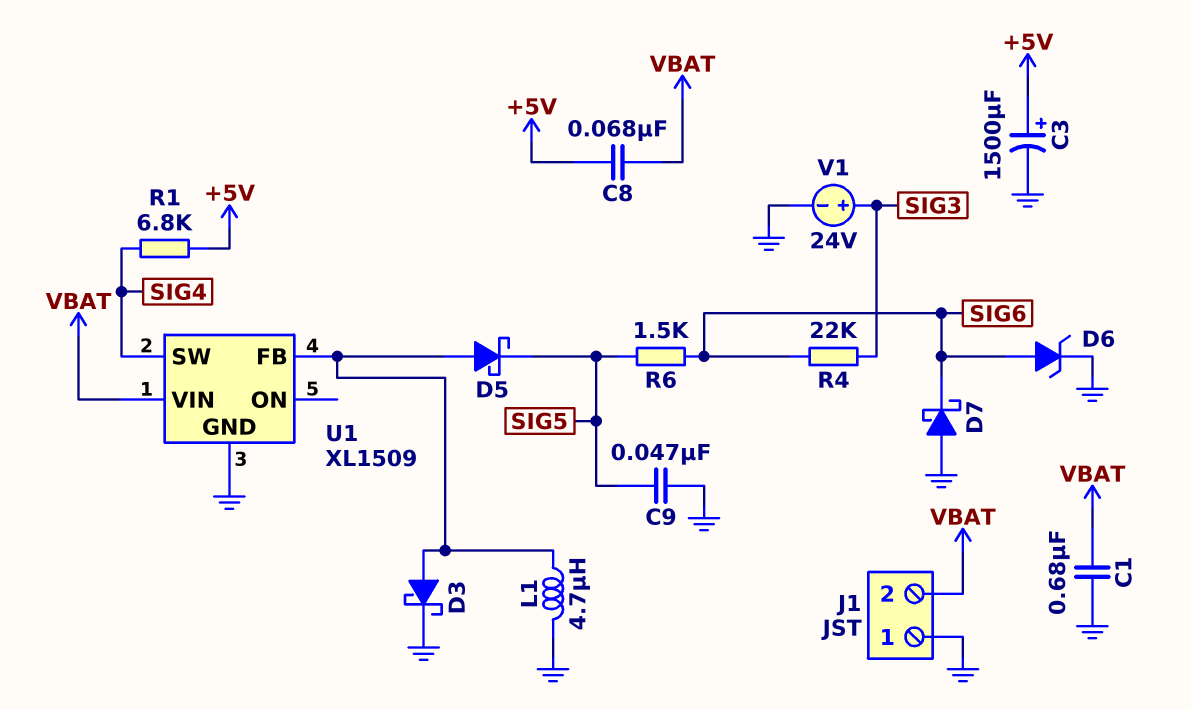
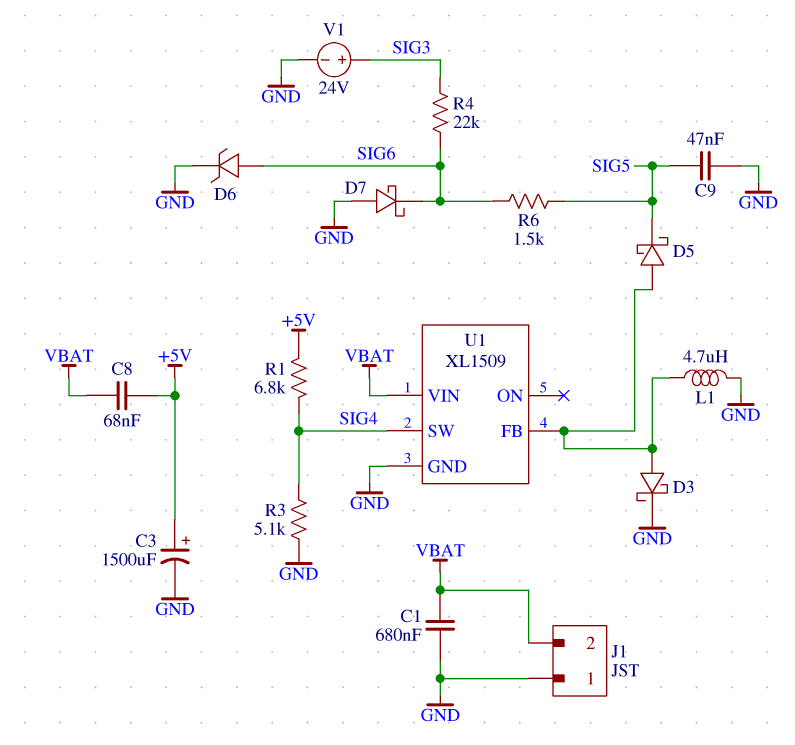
R3: none -> 5.1k (GND, SIG4)

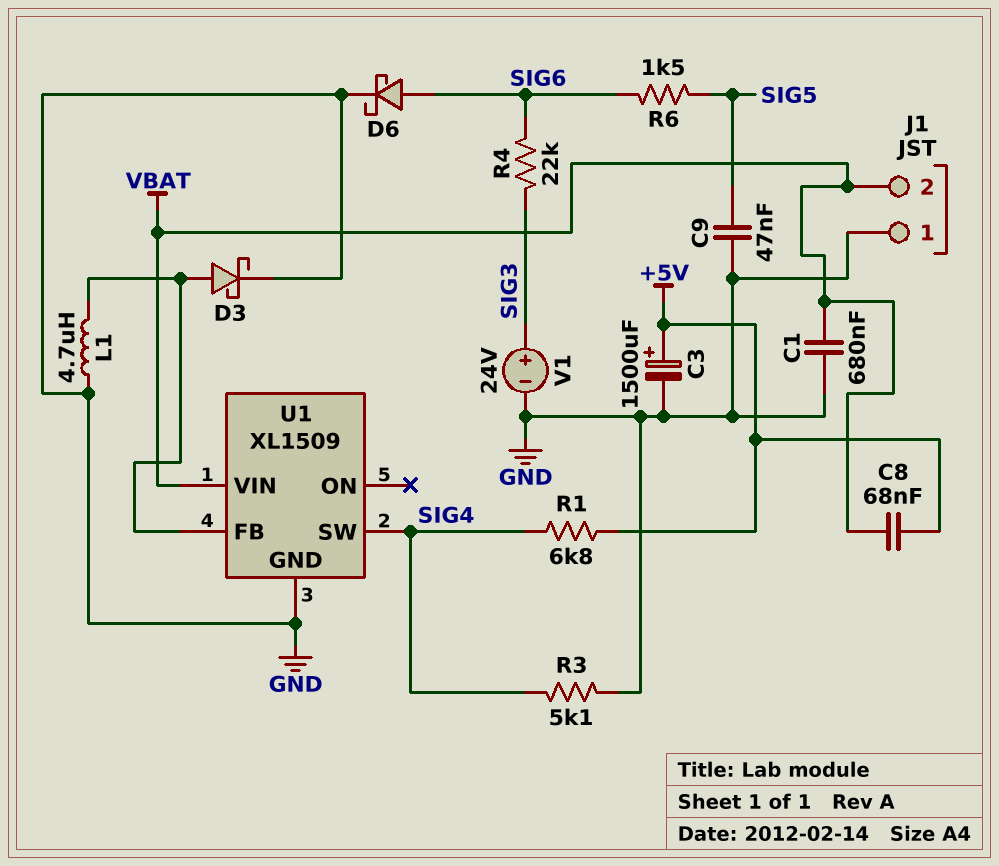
D5: schottky (A U1/FB, K SIG5) -> none
D6: zener (A SIG6, K GND) -> schottky (A SIG6, K GND)
D7: schottky (A GND, K SIG6) -> none

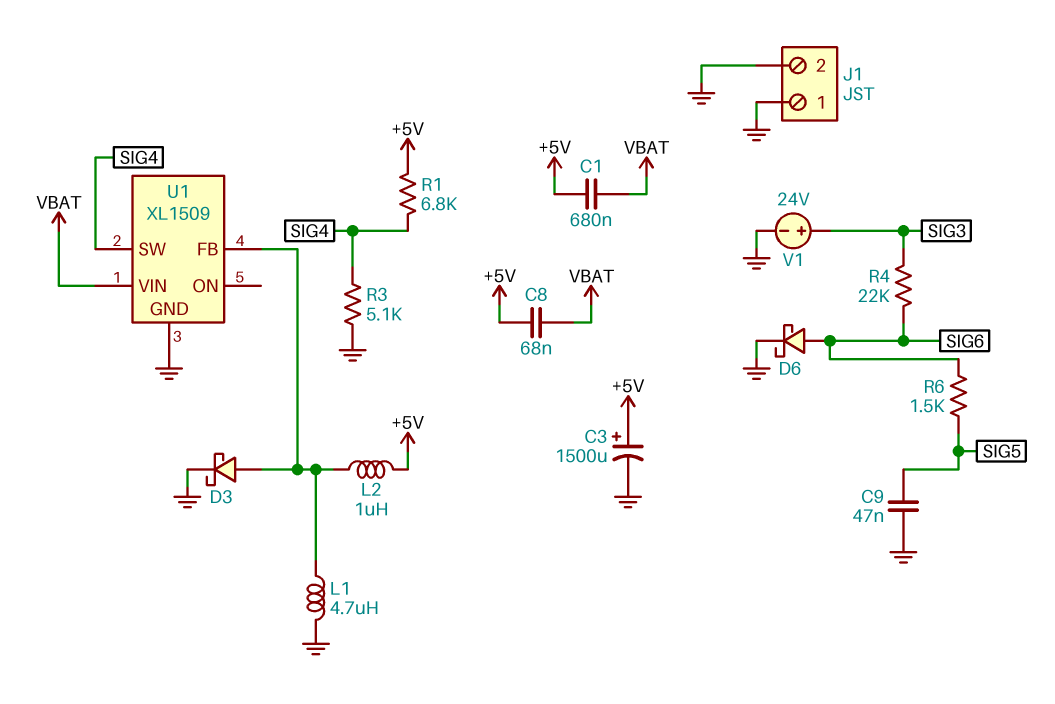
C1: 680nF (GND, VBAT) -> 680nF (+5V, VBAT)
J1 pin 2: VBAT -> GND
L2: none -> 1uH (+5V, U1/FB)

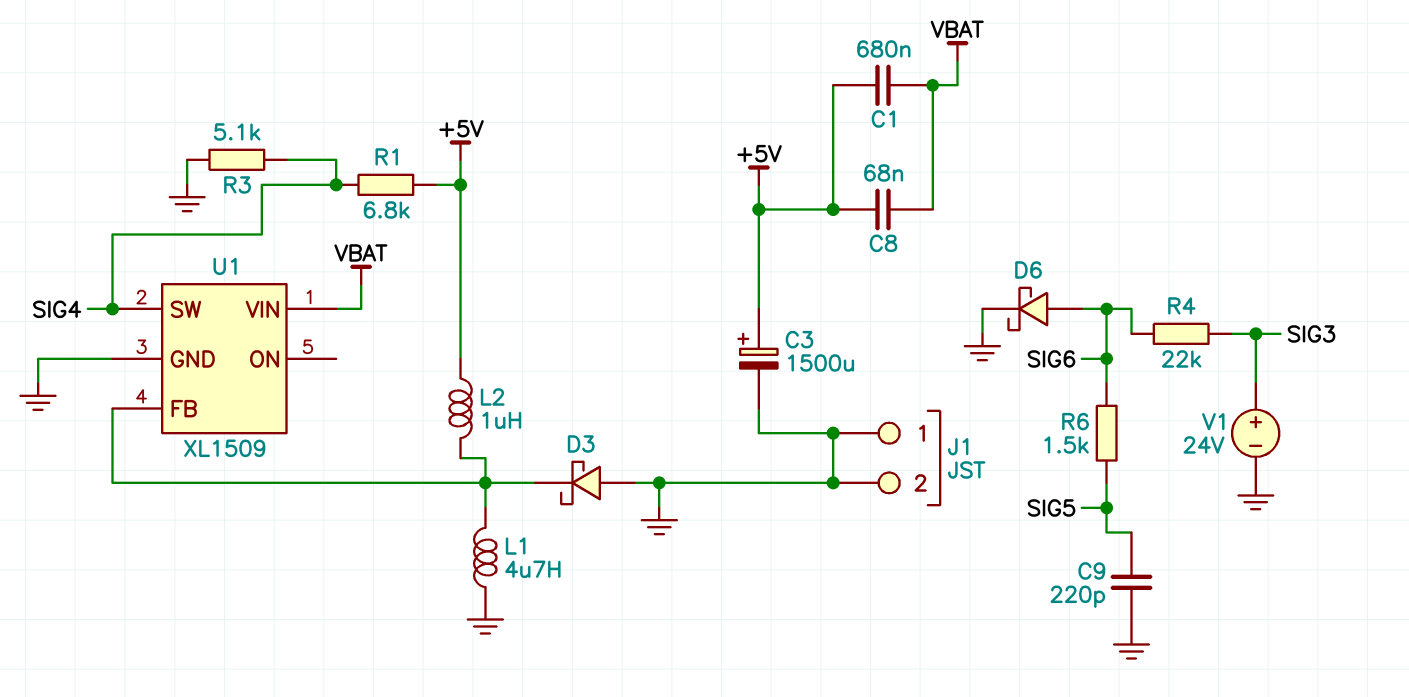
C9: 47nF (GND, SIG5) -> 220pF (GND, SIG5)
D3: schottky (A U1/FB, K GND) -> schottky (A GND, K U1/FB)

